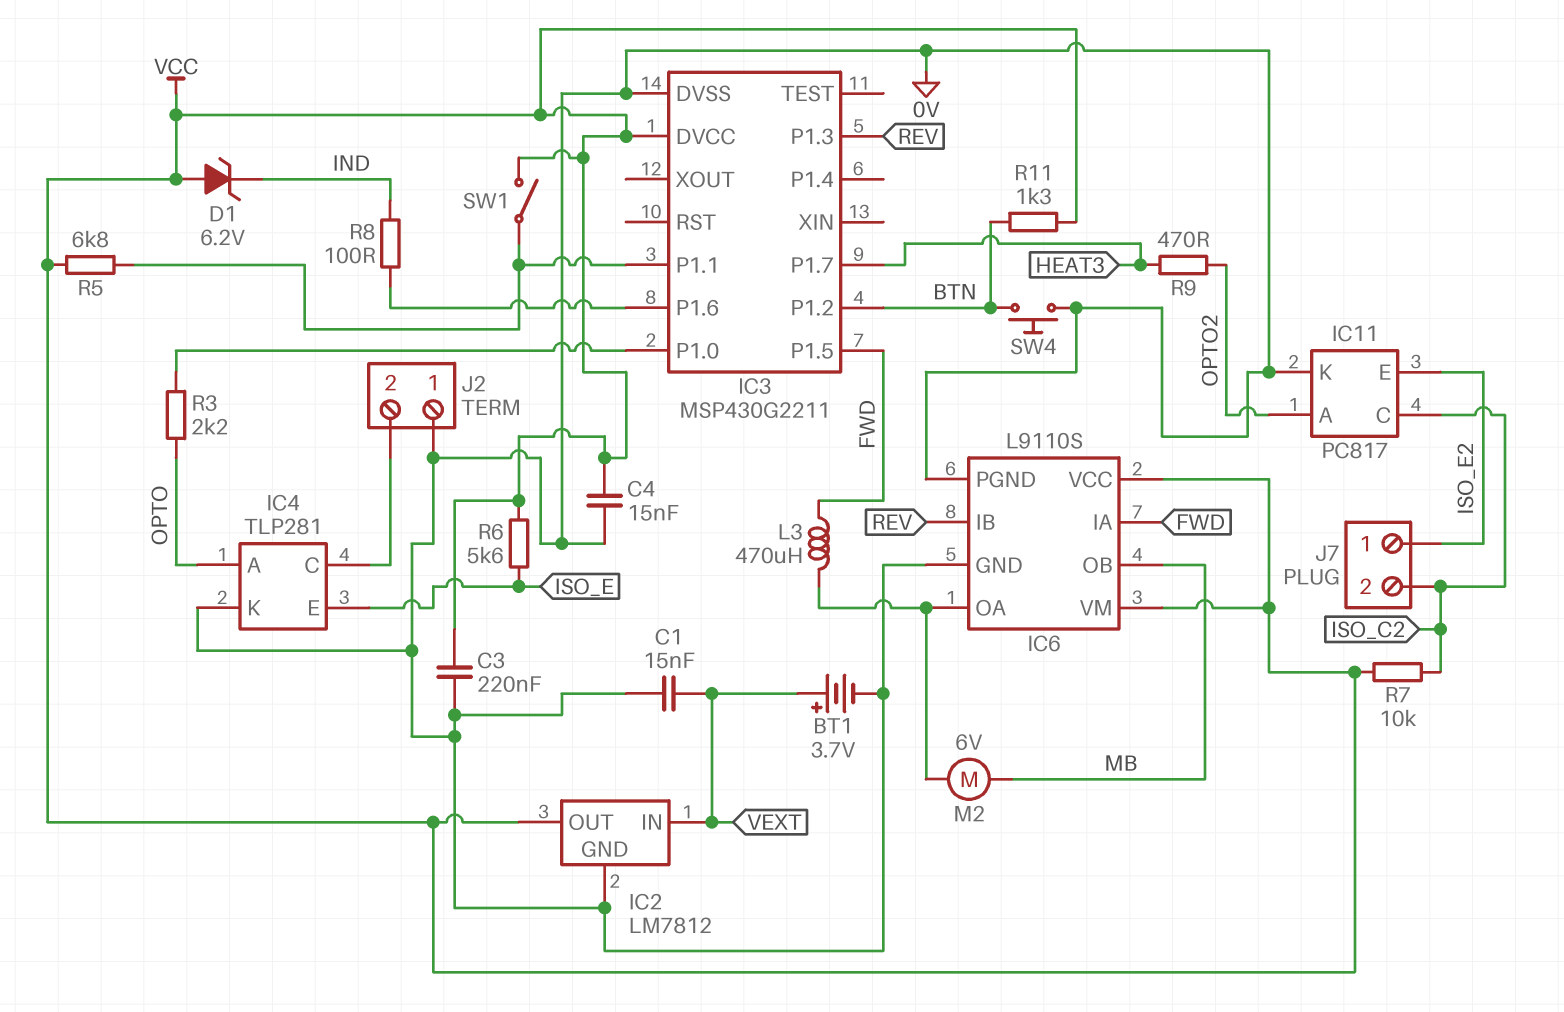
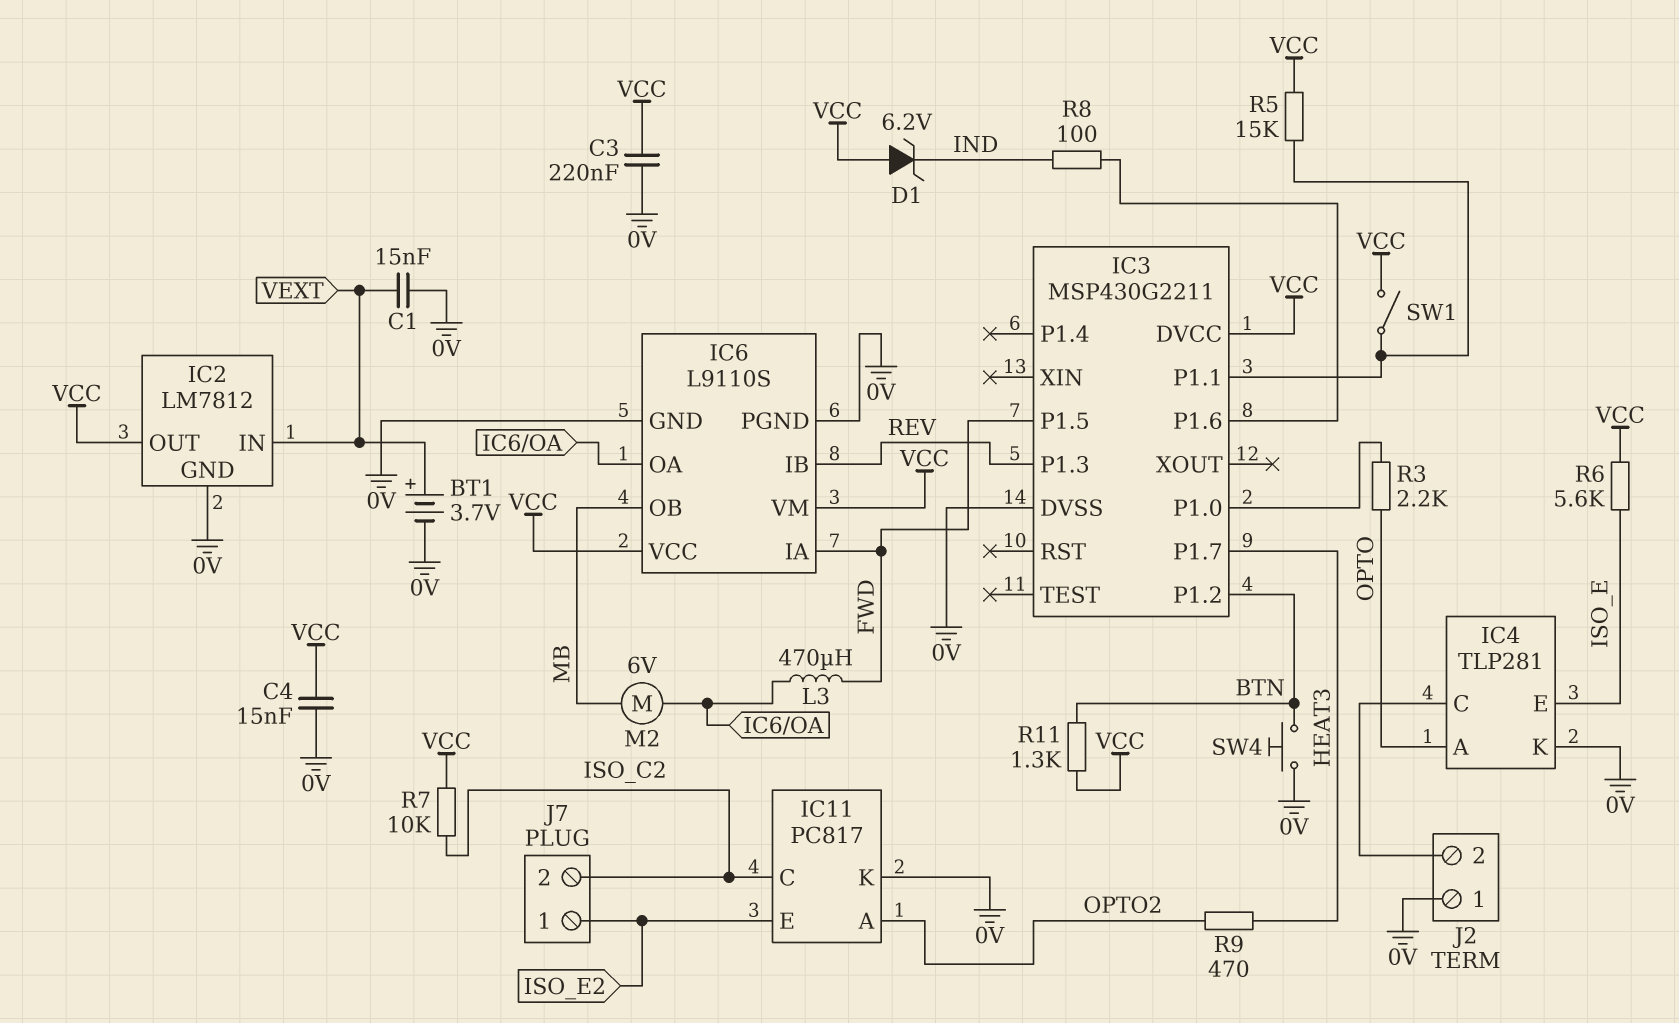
R5: 6.8k (IC3/P1.1, VCC) -> 15k (IC3/P1.1, VCC)

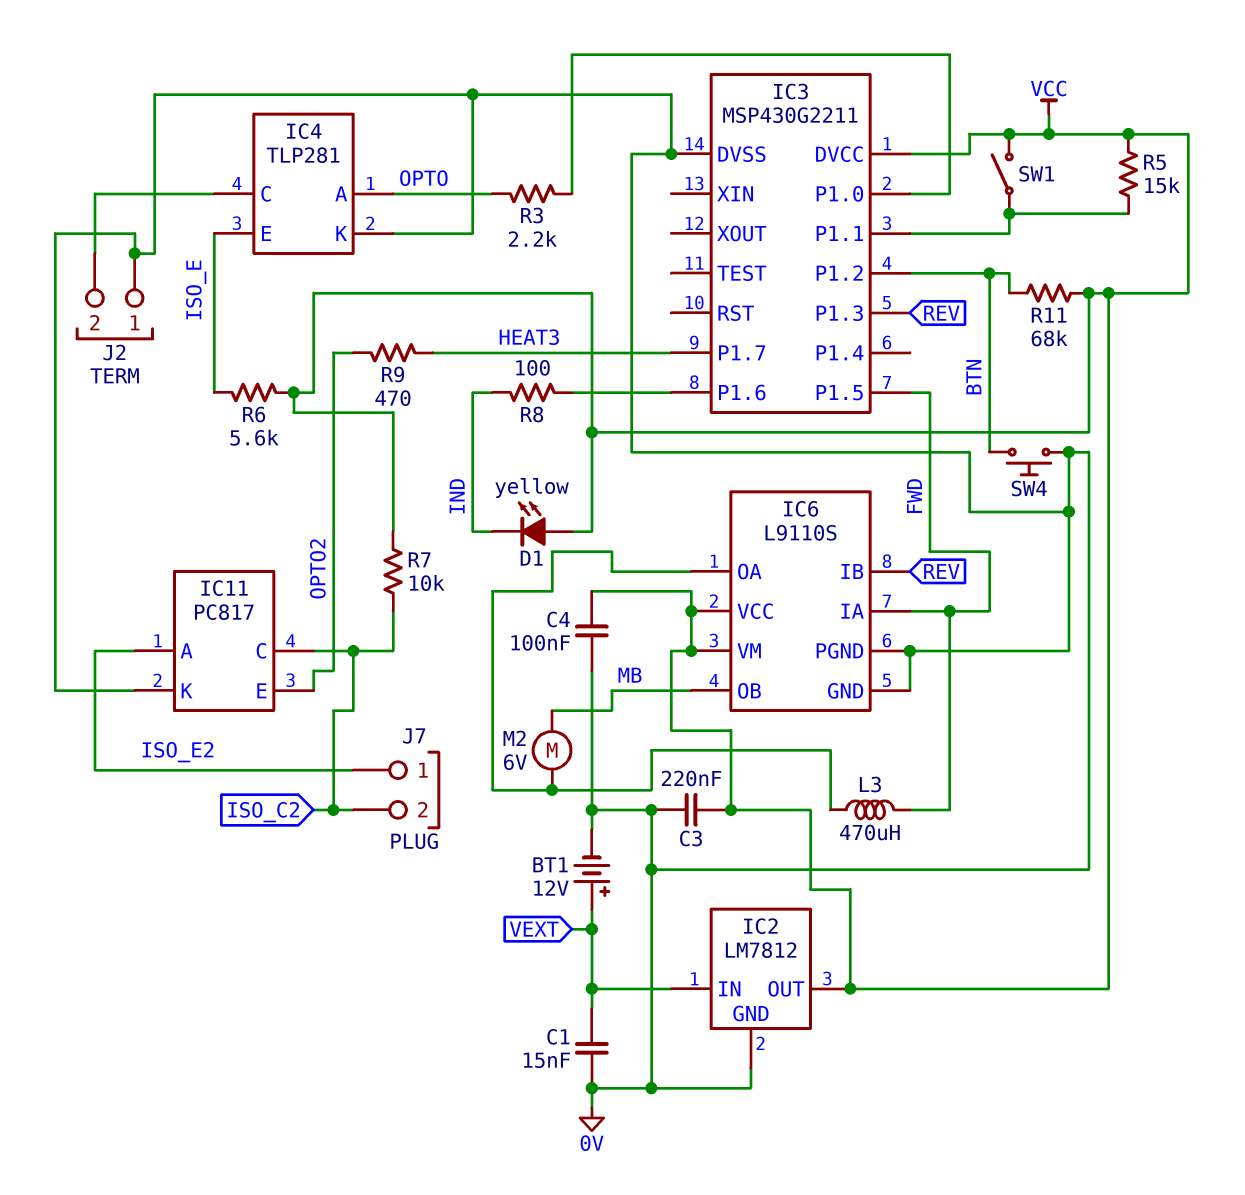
BT1: 3.7V (plus VEXT, minus 0V) -> 12V (plus VEXT, minus 0V)
C4: 15nF (0V, VCC) -> 100nF (0V, VCC)
D1: zener 6.2V (A VCC, K IND) -> LED yellow (A VCC, K IND)
IC11 pin A: OPTO2 -> ISO_E2
IC11 pin E: ISO_E2 -> OPTO2
R11: 1.3k (BTN, VCC) -> 68k (BTN, VCC)

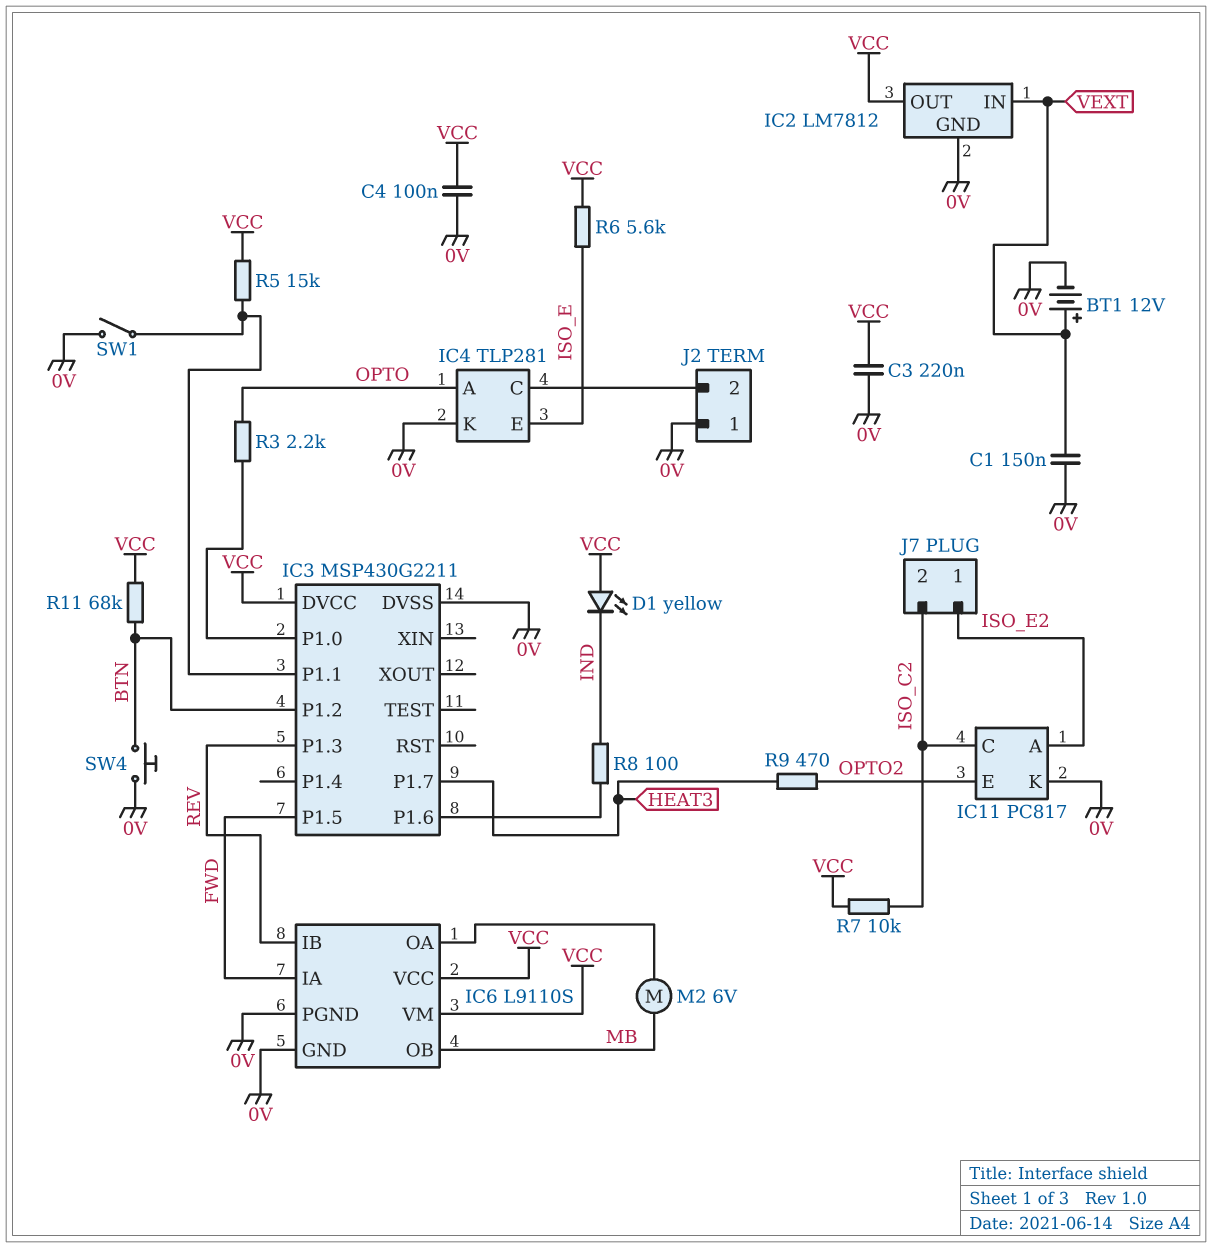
C1: 15nF (0V, VEXT) -> 150nF (0V, VEXT)
L3: 470uH (FWD, IC6/OA) -> none
SW1: switch (IC3/P1.1, VCC) -> switch (0V, IC3/P1.1)

